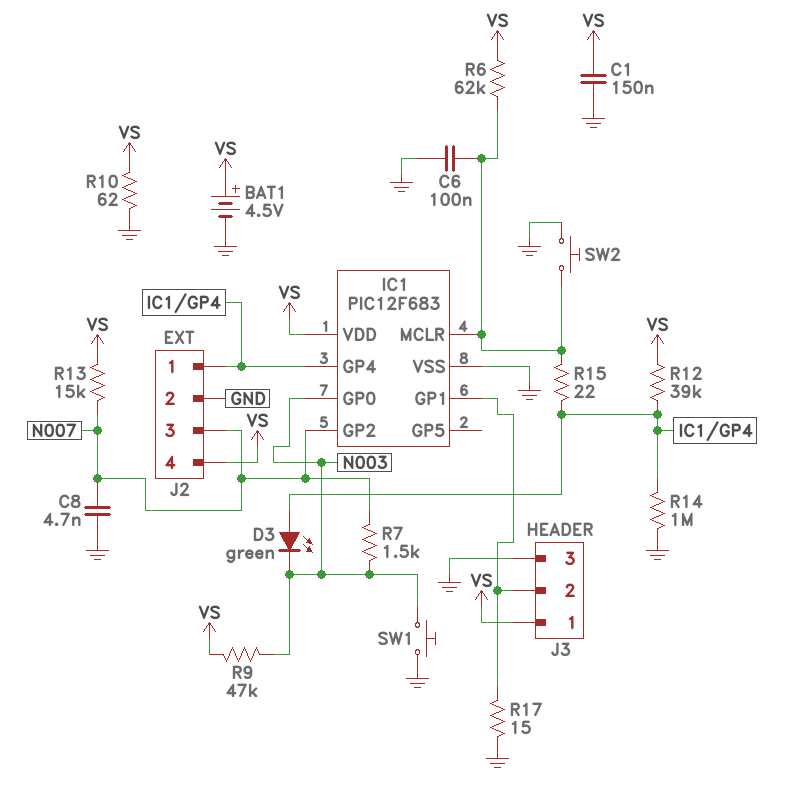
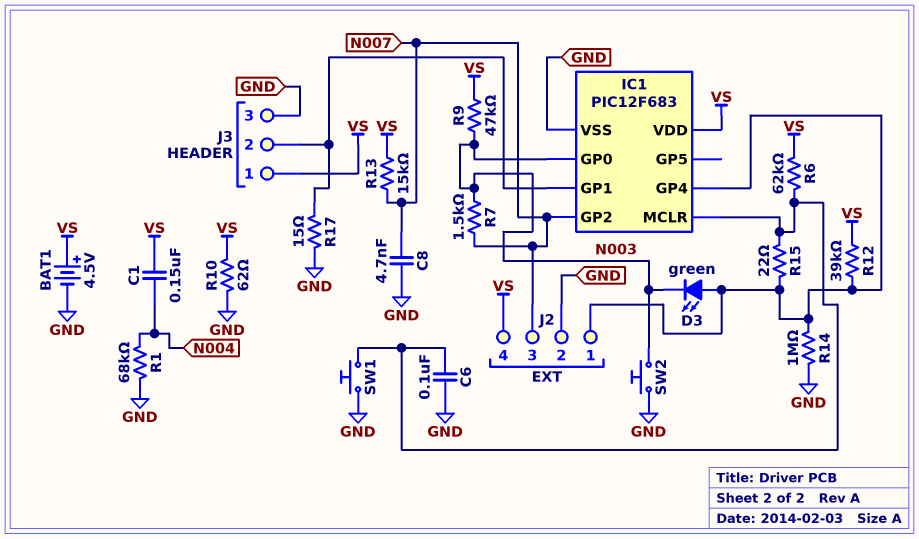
C1: 150nF (GND, VS) -> 150nF (N004, VS)
R1: none -> 68k (GND, N004)
SW1: button (GND, N003) -> button (GND, IC1/MCLR)
SW2: button (GND, IC1/MCLR) -> button (GND, N003)

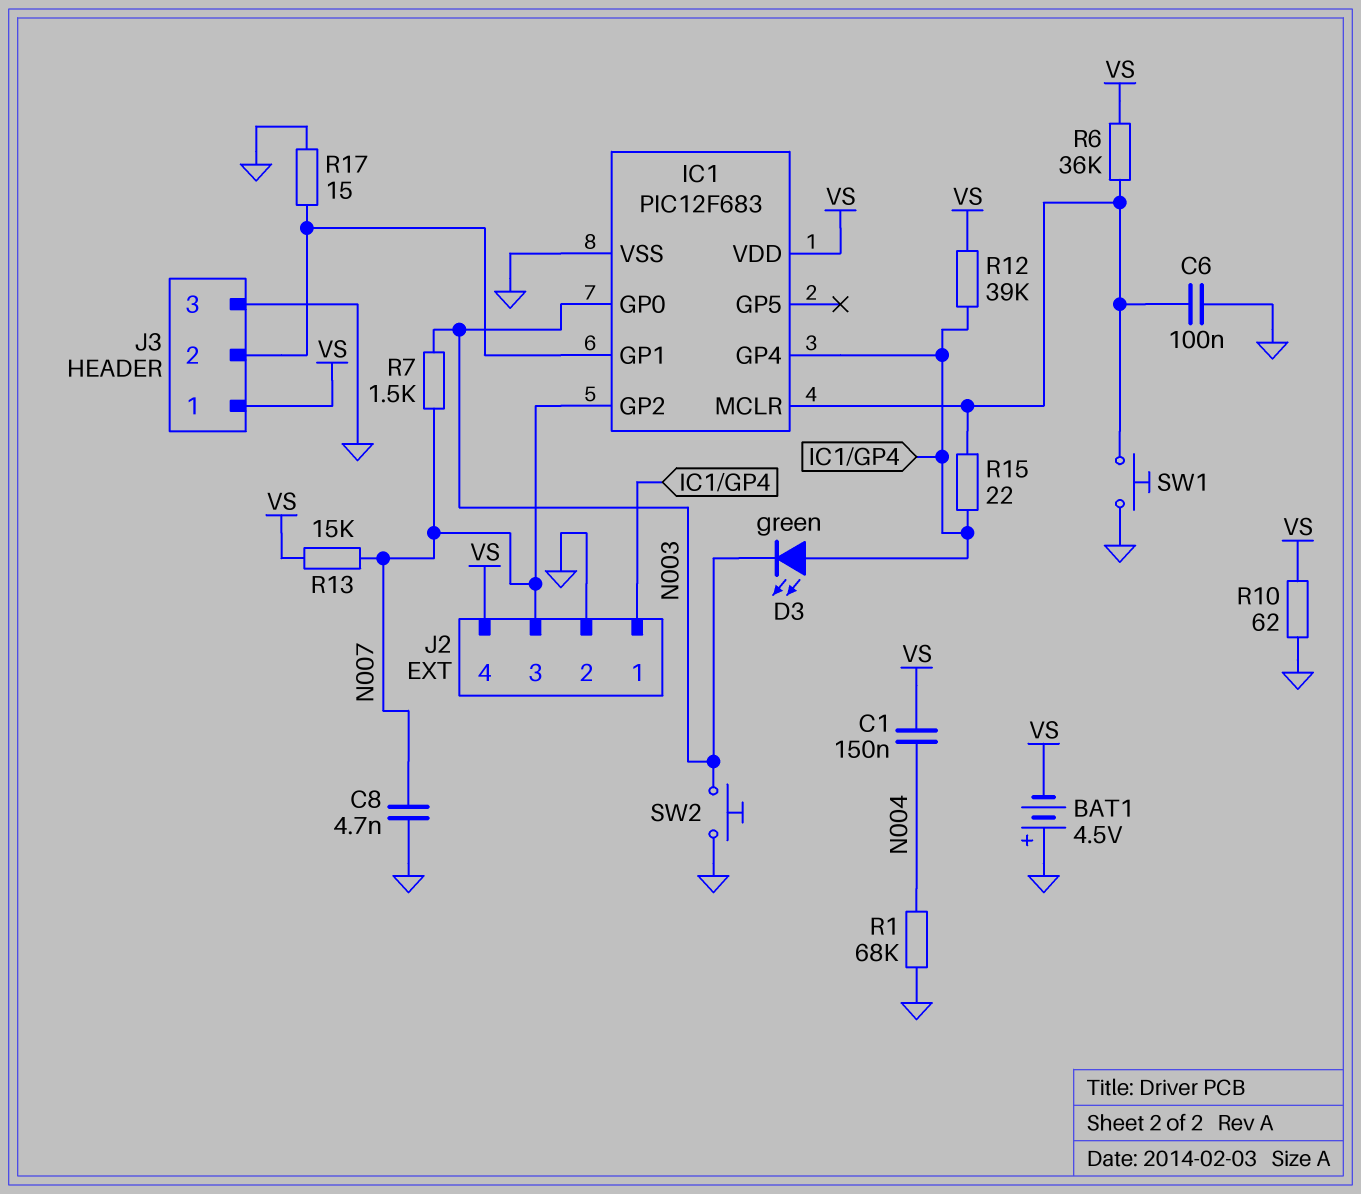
BAT1: 4.5V (plus VS, minus GND) -> 4.5V (plus GND, minus VS)
R6: 62k (IC1/MCLR, VS) -> 36k (IC1/MCLR, VS)
R9: 47k (N003, VS) -> none
R14: 1M (GND, IC1/GP4) -> none

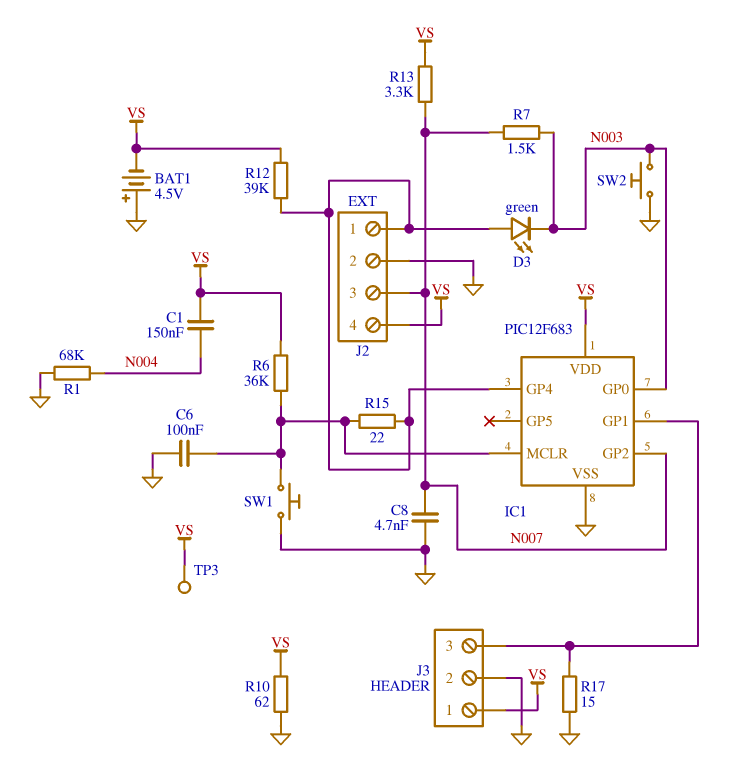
J3 pin 2: IC1/GP1 -> GND
J3 pin 3: GND -> IC1/GP1
R13: 15k (N007, VS) -> 3.3k (N007, VS)
TP3: none -> test point (VS)

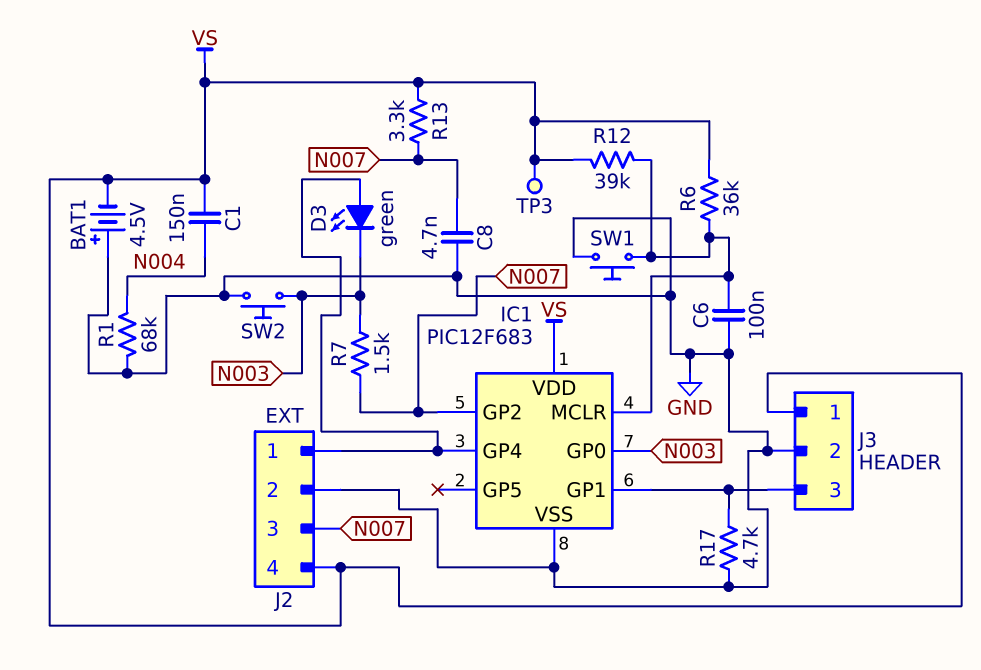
R10: 62 (GND, VS) -> none
R12: 39k (IC1/GP4, VS) -> 39k (IC1/MCLR, VS)
R15: 22 (IC1/GP4, IC1/MCLR) -> none
R17: 15 (GND, IC1/GP1) -> 4.7k (GND, IC1/GP1)

